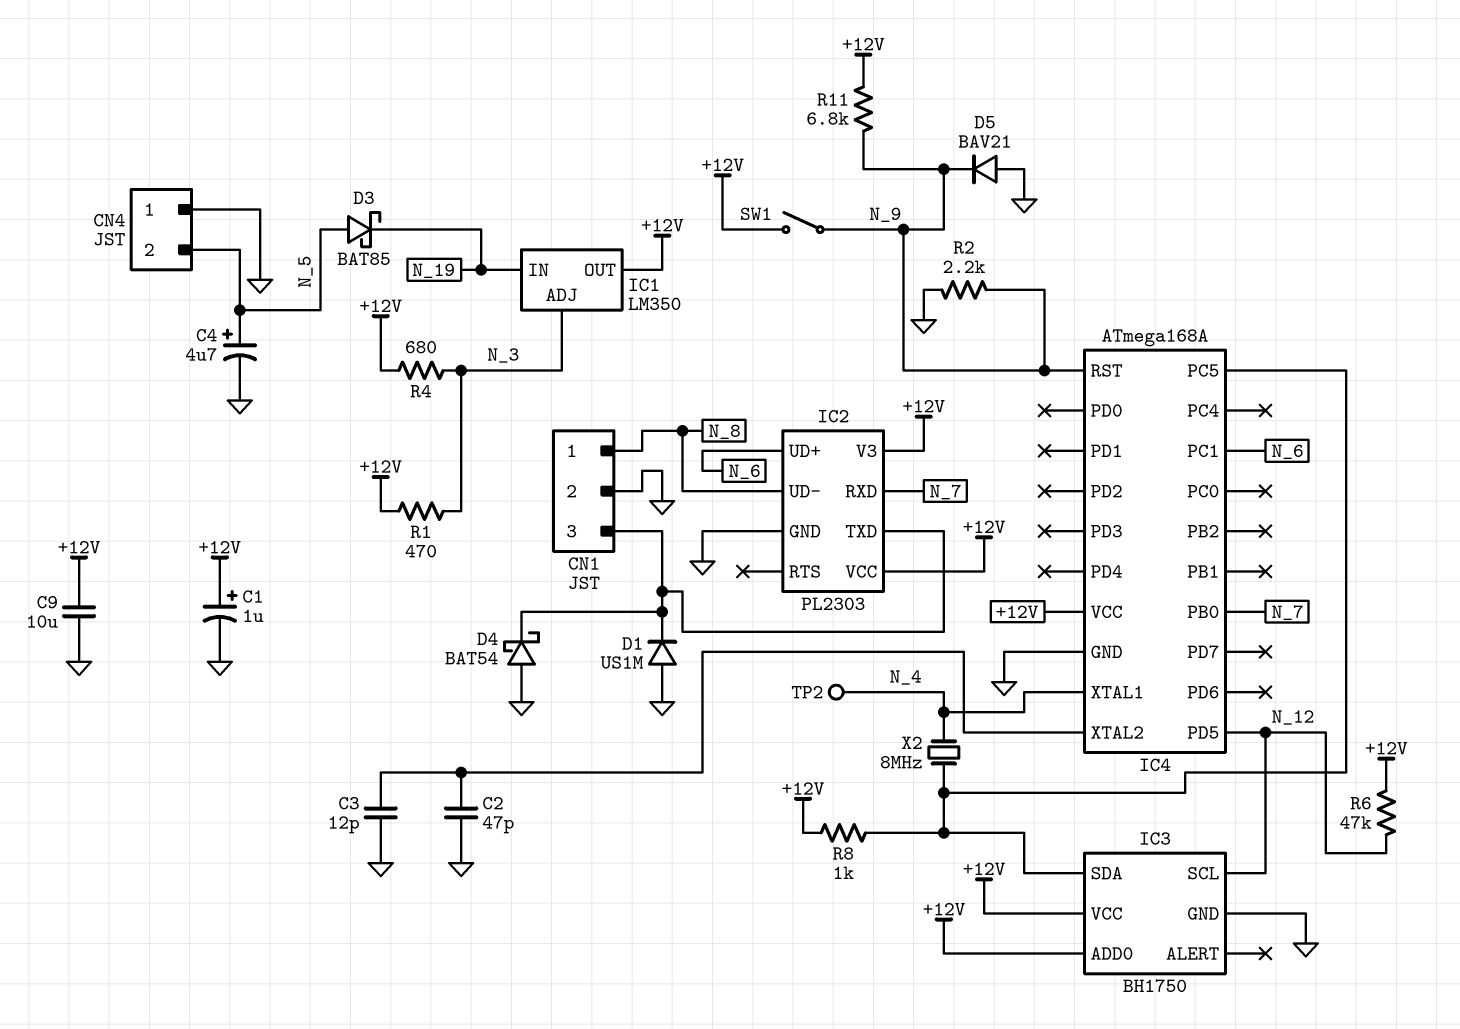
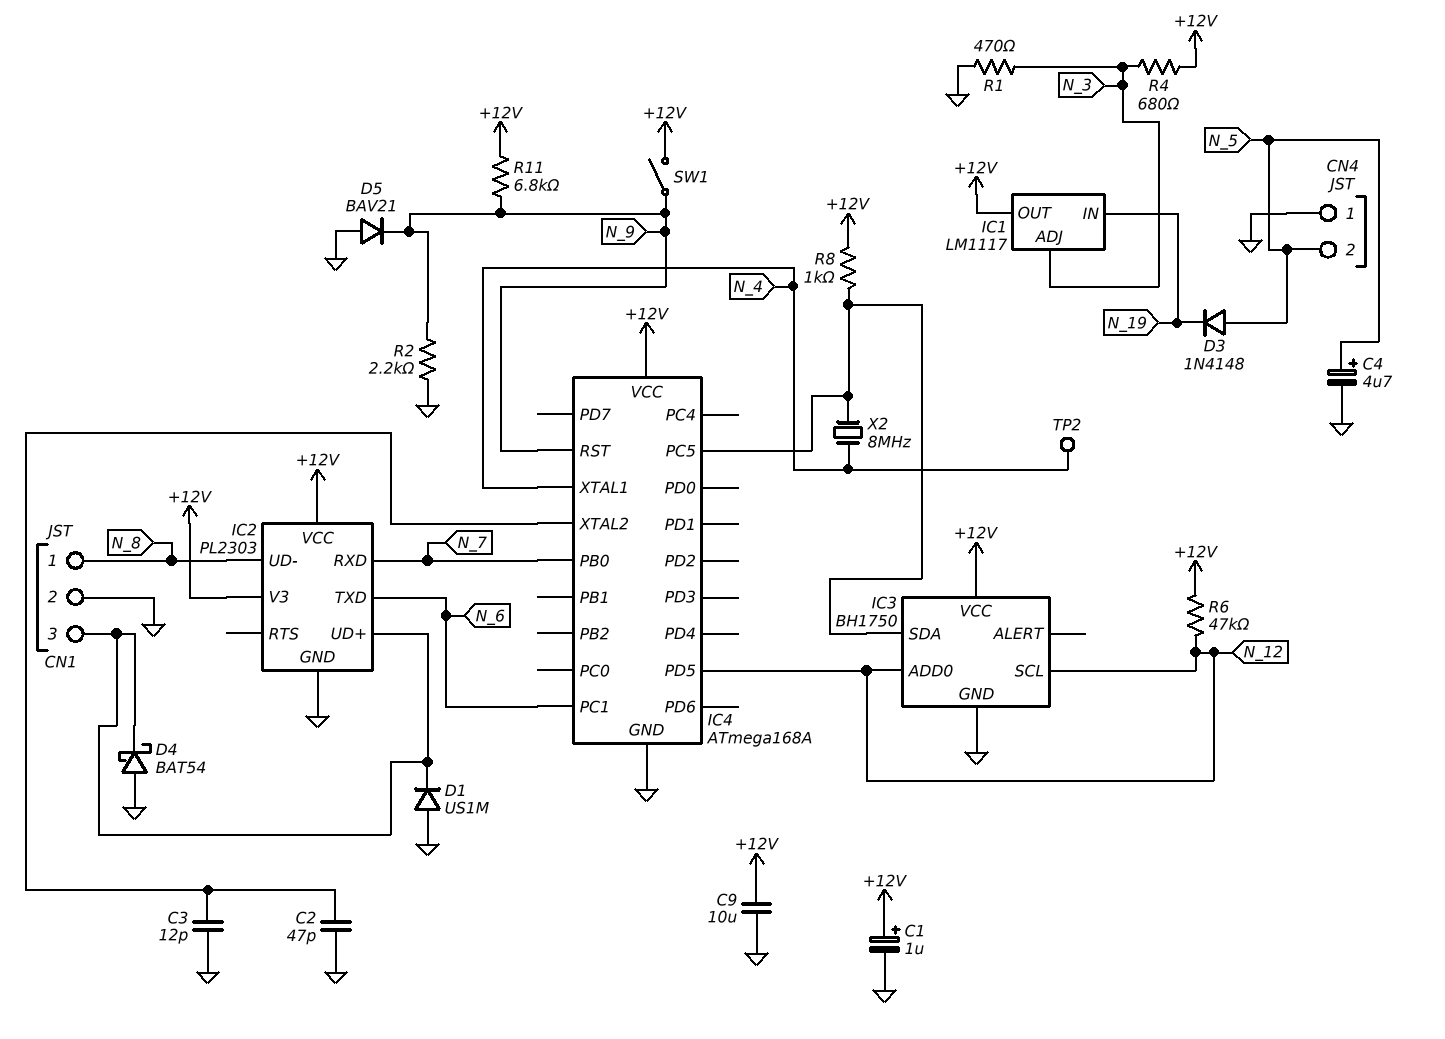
D3: schottky BAT85 (A N_5, K N_19) -> diode 1N4148 (A N_5, K N_19)
IC1: LM350 -> LM1117
IC2 pin TXD: CN1/3 -> N_6
IC2 pin UD+: N_6 -> CN1/3
IC3 pin ADD0: +12V -> N_12
R1: 470 (+12V, N_3) -> 470 (GND, N_3)

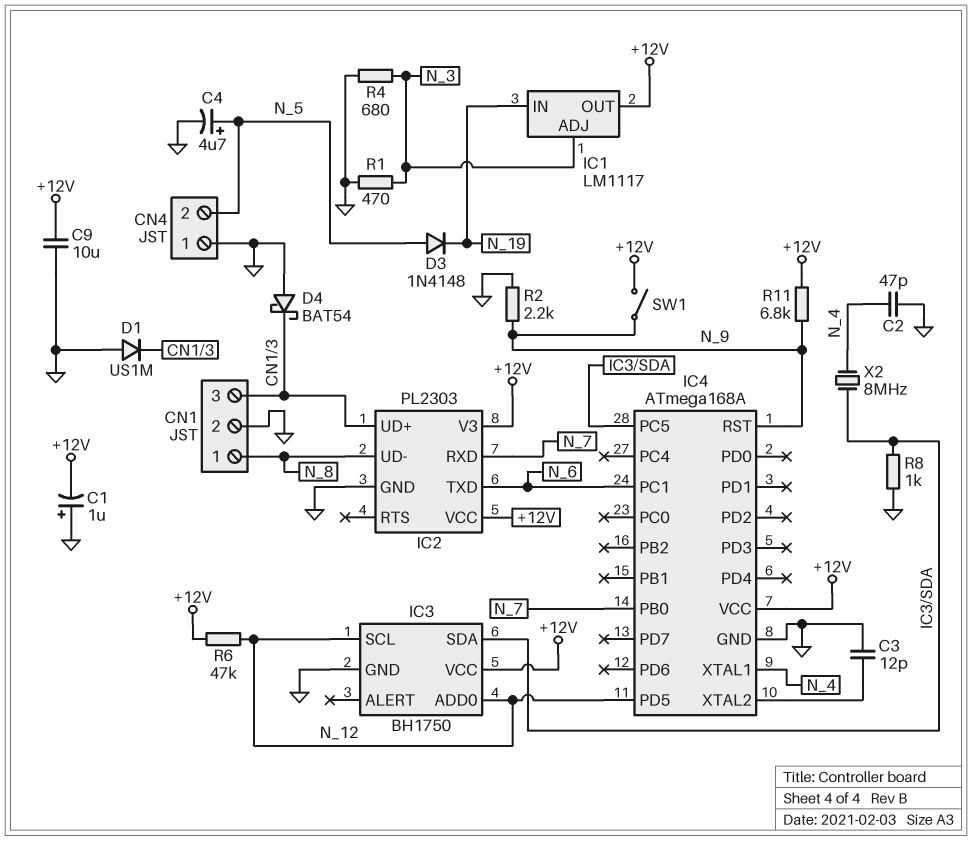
C1: 1uF (plus +12V, minus GND) -> 1uF (plus GND, minus +12V)
C2: 47pF (GND, IC4/XTAL2) -> 47pF (GND, N_4)
D5: diode BAV21 (A GND, K N_9) -> none
R4: 680 (+12V, N_3) -> 680 (GND, N_3)
R8: 1k (+12V, IC3/SDA) -> 1k (GND, IC3/SDA)
TP2: test point (N_4) -> none

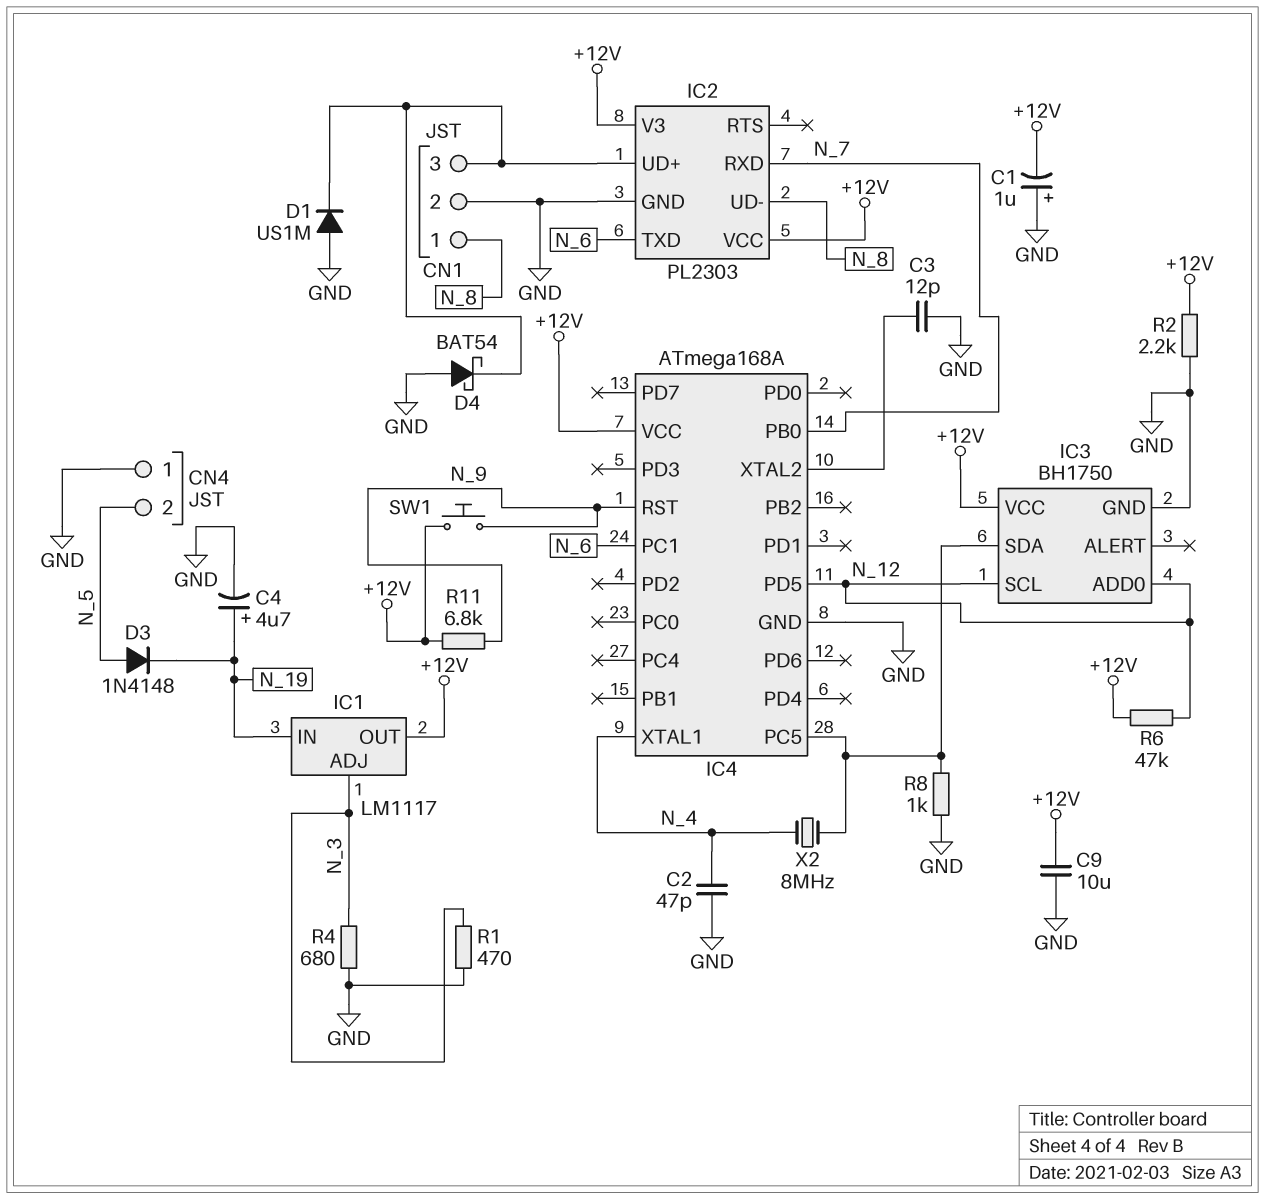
C4: 4.7uF (plus N_5, minus GND) -> 4.7uF (plus N_19, minus GND)
R2: 2.2k (GND, N_9) -> 2.2k (+12V, GND)
SW1: switch (+12V, N_9) -> button (+12V, N_9)

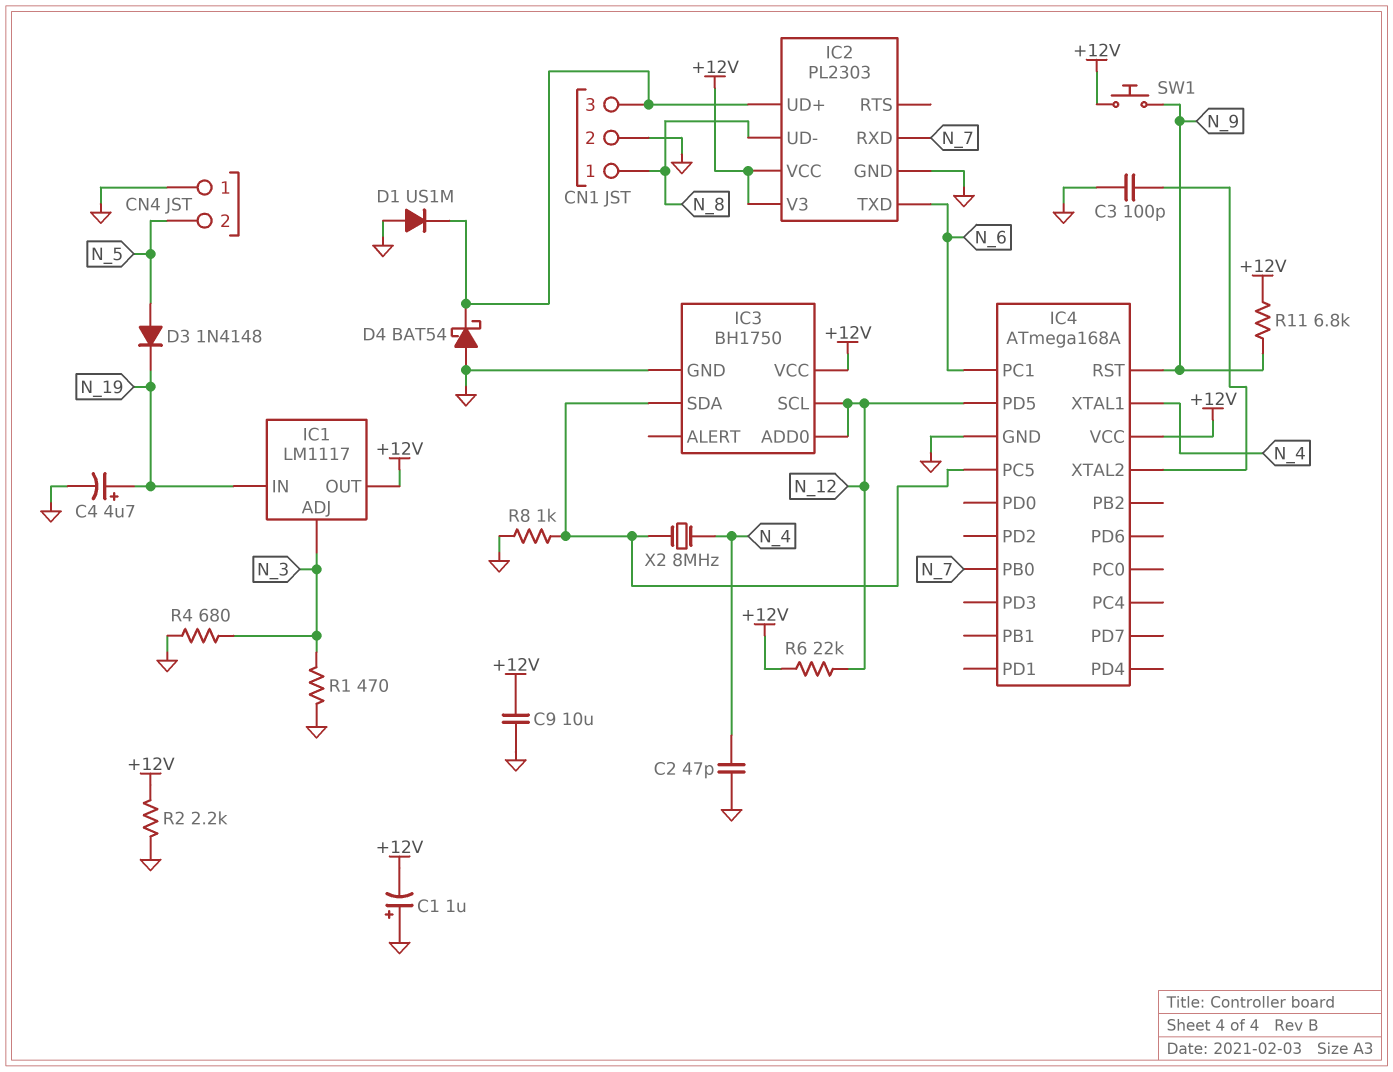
C3: 12pF (GND, IC4/XTAL2) -> 100pF (GND, IC4/XTAL2)
R6: 47k (+12V, N_12) -> 22k (+12V, N_12)

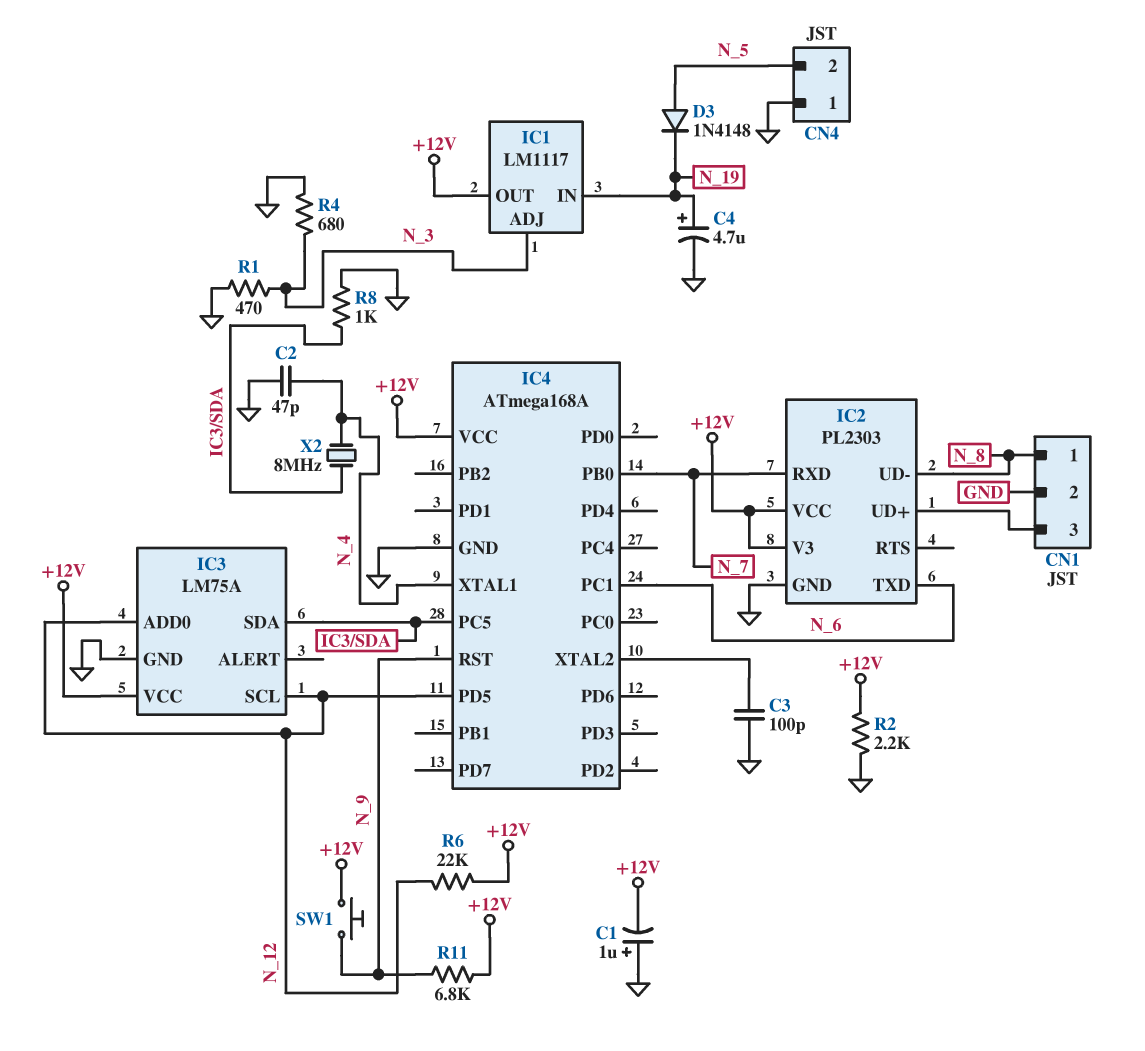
C9: 10uF (+12V, GND) -> none
D1: diode US1M (A GND, K CN1/3) -> none
D4: schottky BAT54 (A GND, K CN1/3) -> none
IC3: BH1750 -> LM75A

